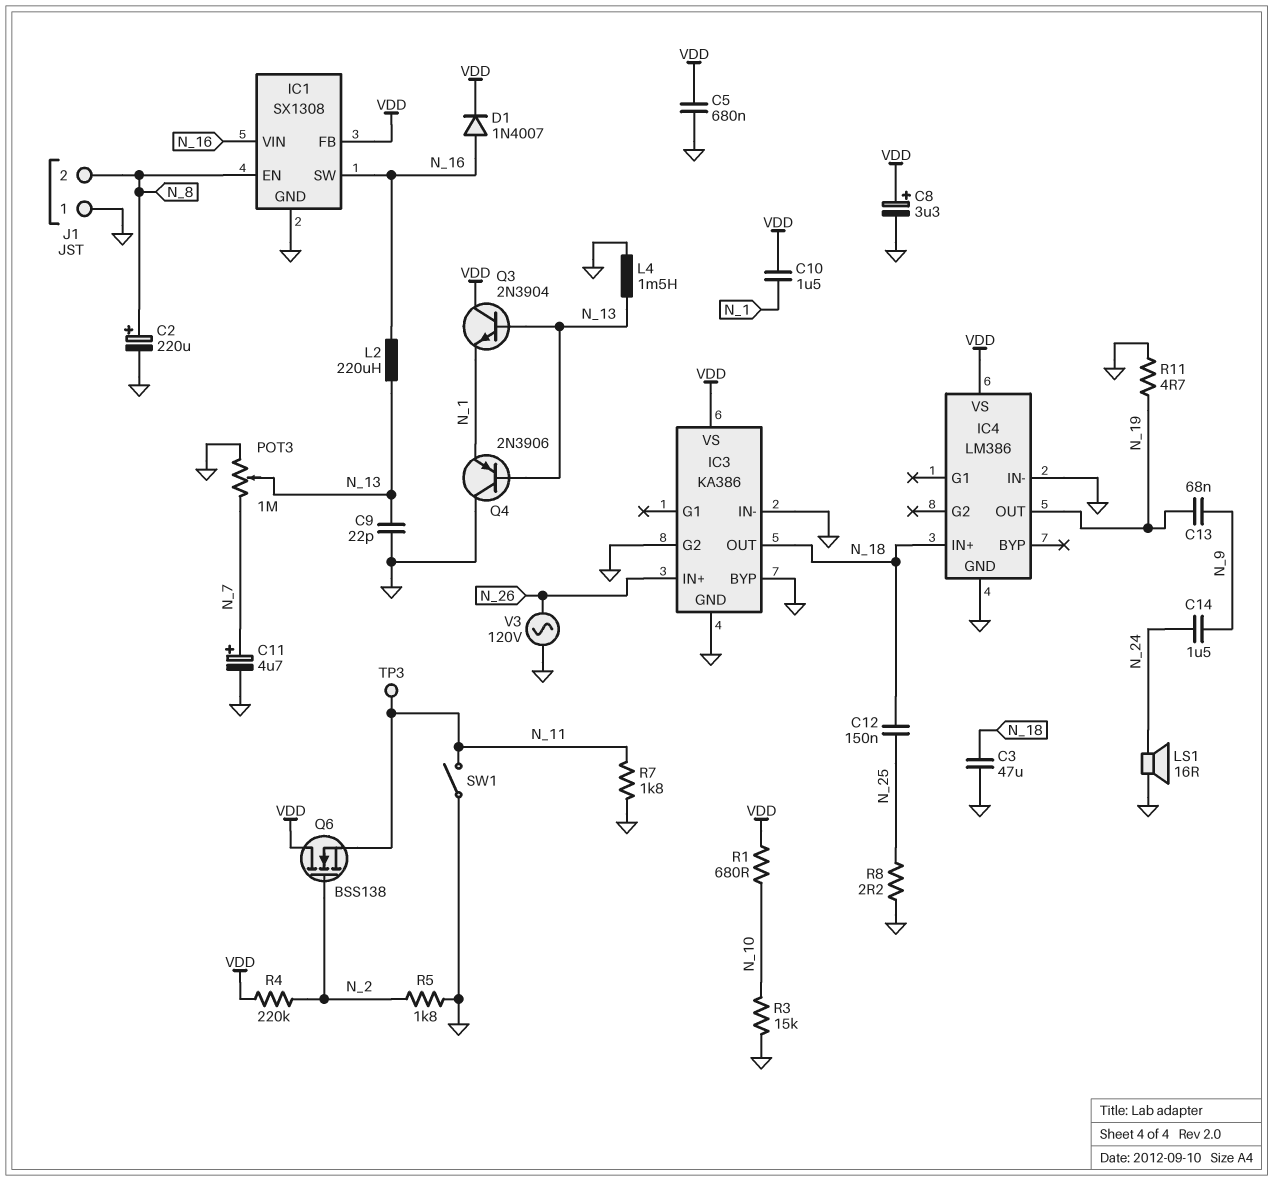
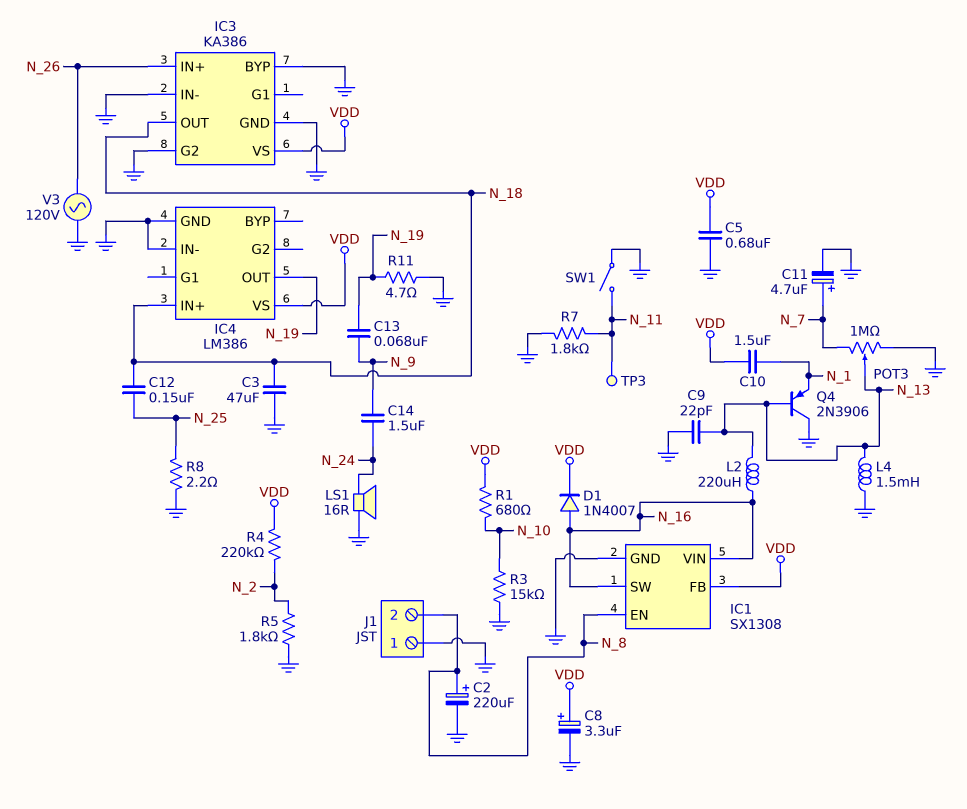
Q3: NPN 2N3904 (B N_13, C VDD, E N_1) -> none
Q6: NMOS BSS138 (G N_2, D VDD, S N_11) -> none

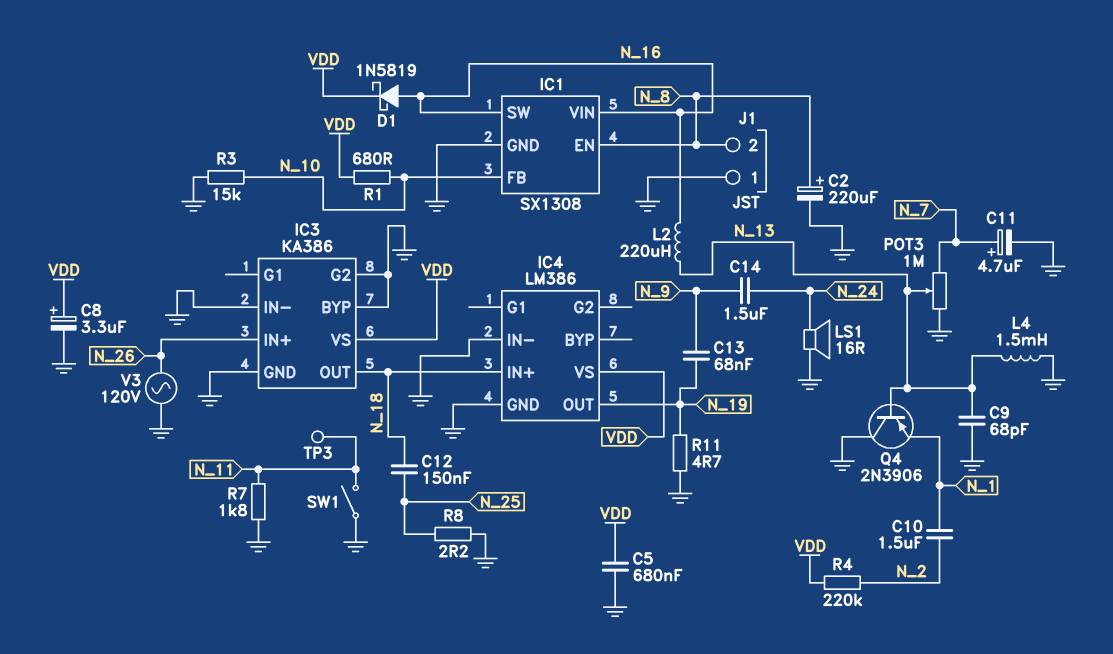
C3: 47uF (GND, N_18) -> none
C9: 22pF (GND, N_13) -> 68pF (GND, N_13)
C10: 1.5uF (N_1, VDD) -> 1.5uF (N_1, N_2)
D1: diode 1N4007 (A N_16, K VDD) -> schottky 1N5819 (A N_16, K VDD)
IC1 pin FB: VDD -> N_10
R5: 1.8k (GND, N_2) -> none

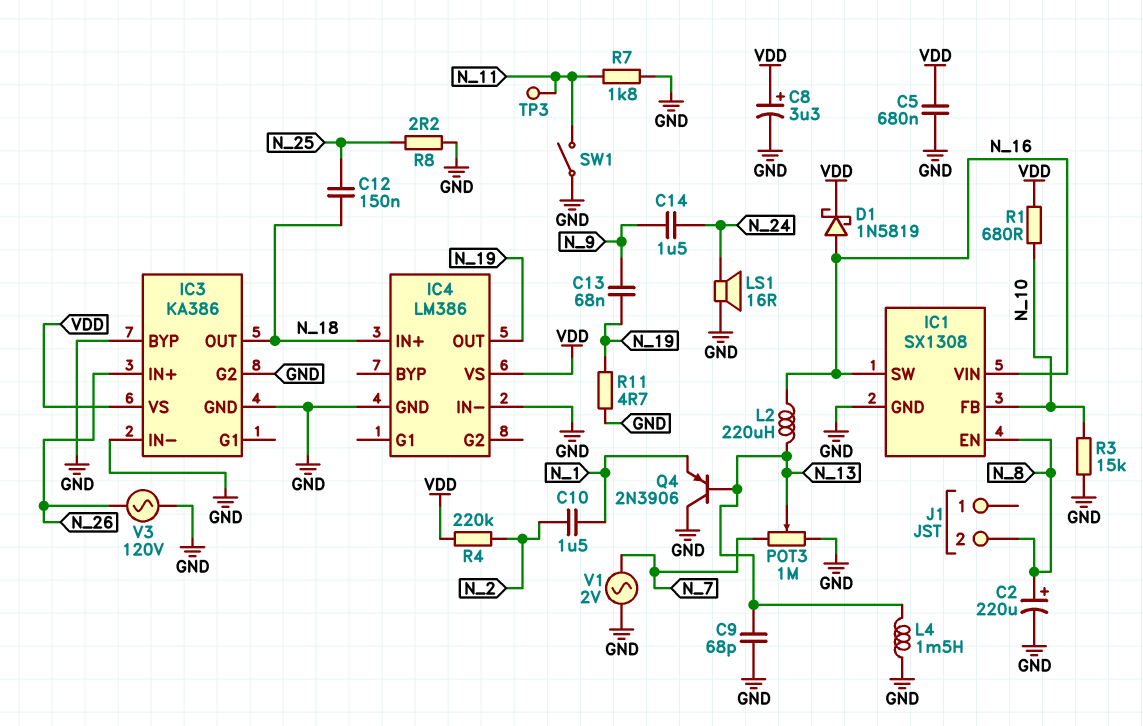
C11: 4.7uF (plus N_7, minus GND) -> none
J1 pin 1: GND -> none
V1: none -> AC 2V (GND, N_7)

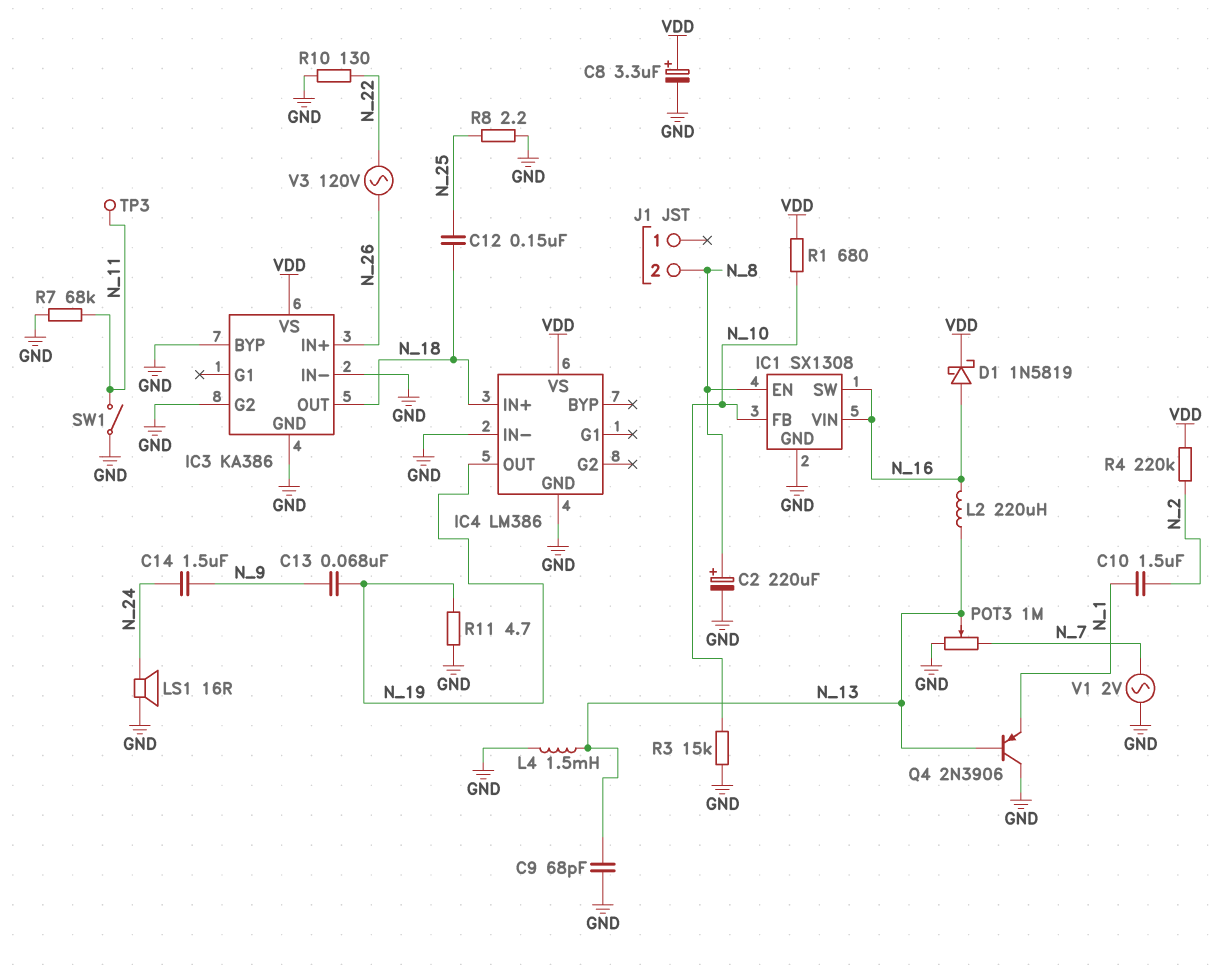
C5: 680nF (GND, VDD) -> none
R7: 1.8k (GND, N_11) -> 68k (GND, N_11)
R10: none -> 130 (GND, N_22)
V3: AC 120V (GND, N_26) -> AC 120V (N_22, N_26)

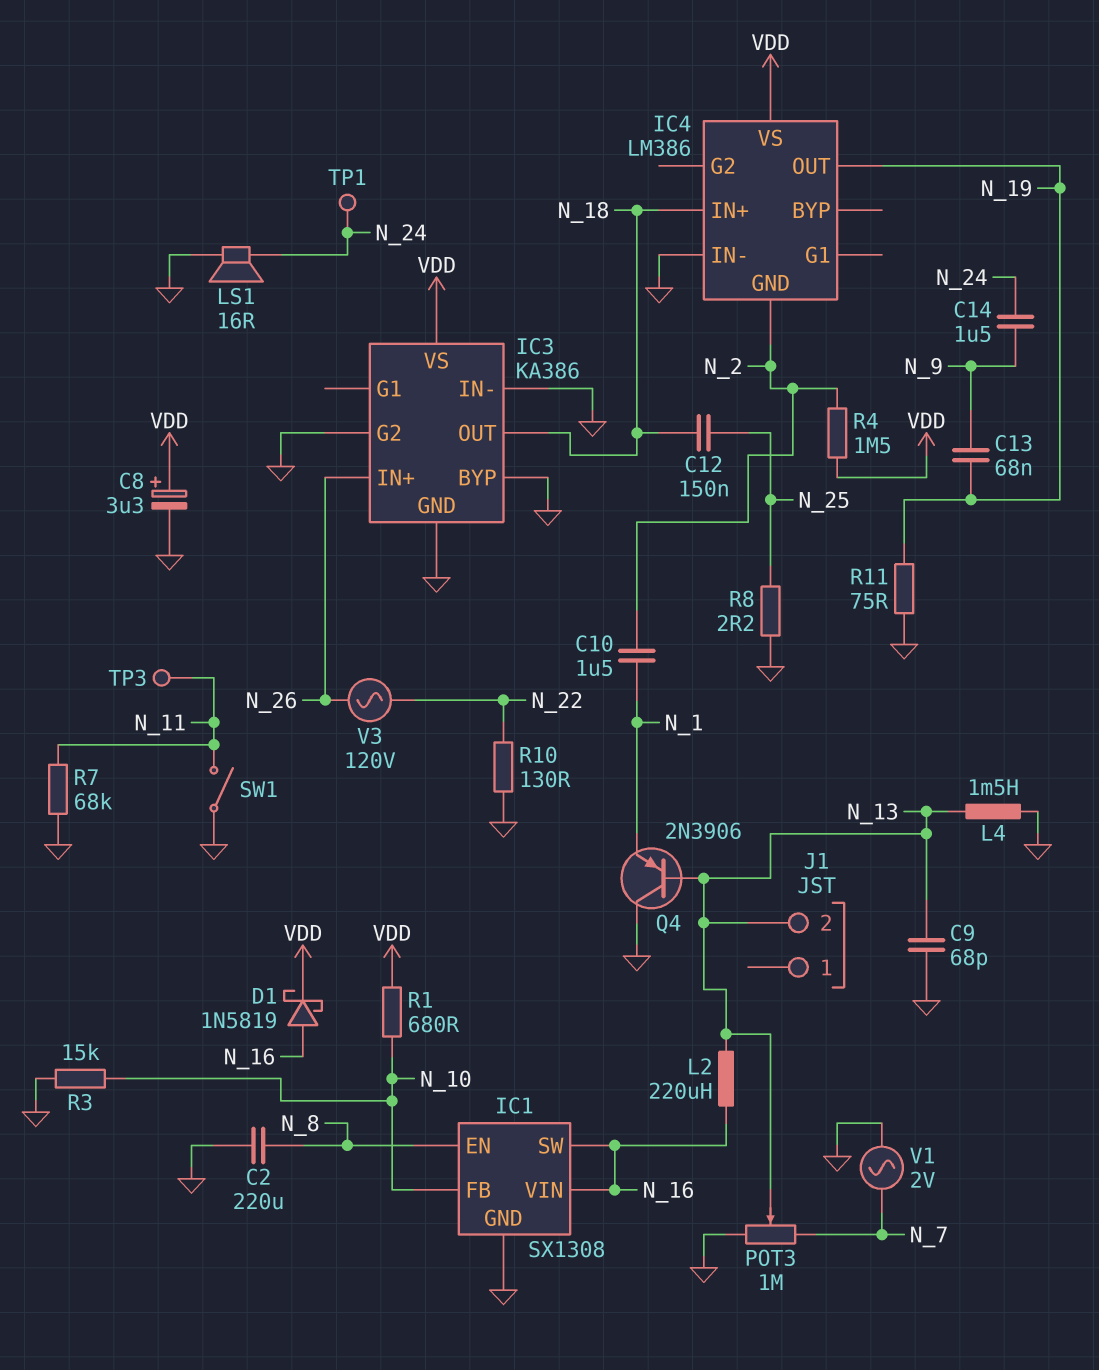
C2: 220uF (plus N_8, minus GND) -> 220uF (GND, N_8)
IC4 pin GND: GND -> N_2
J1 pin 2: N_8 -> N_13
R4: 220k (N_2, VDD) -> 1.5M (N_2, VDD)
R11: 4.7 (GND, N_19) -> 75 (GND, N_19)
TP1: none -> test point (N_24)

